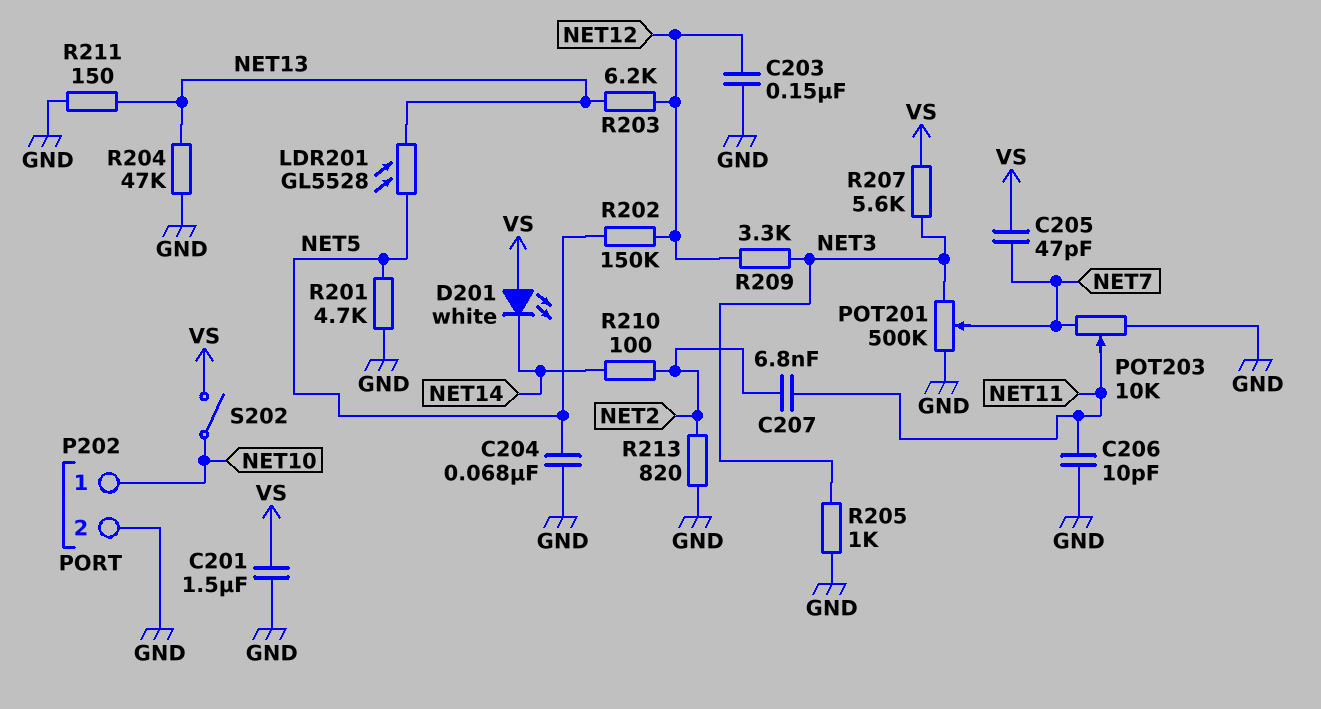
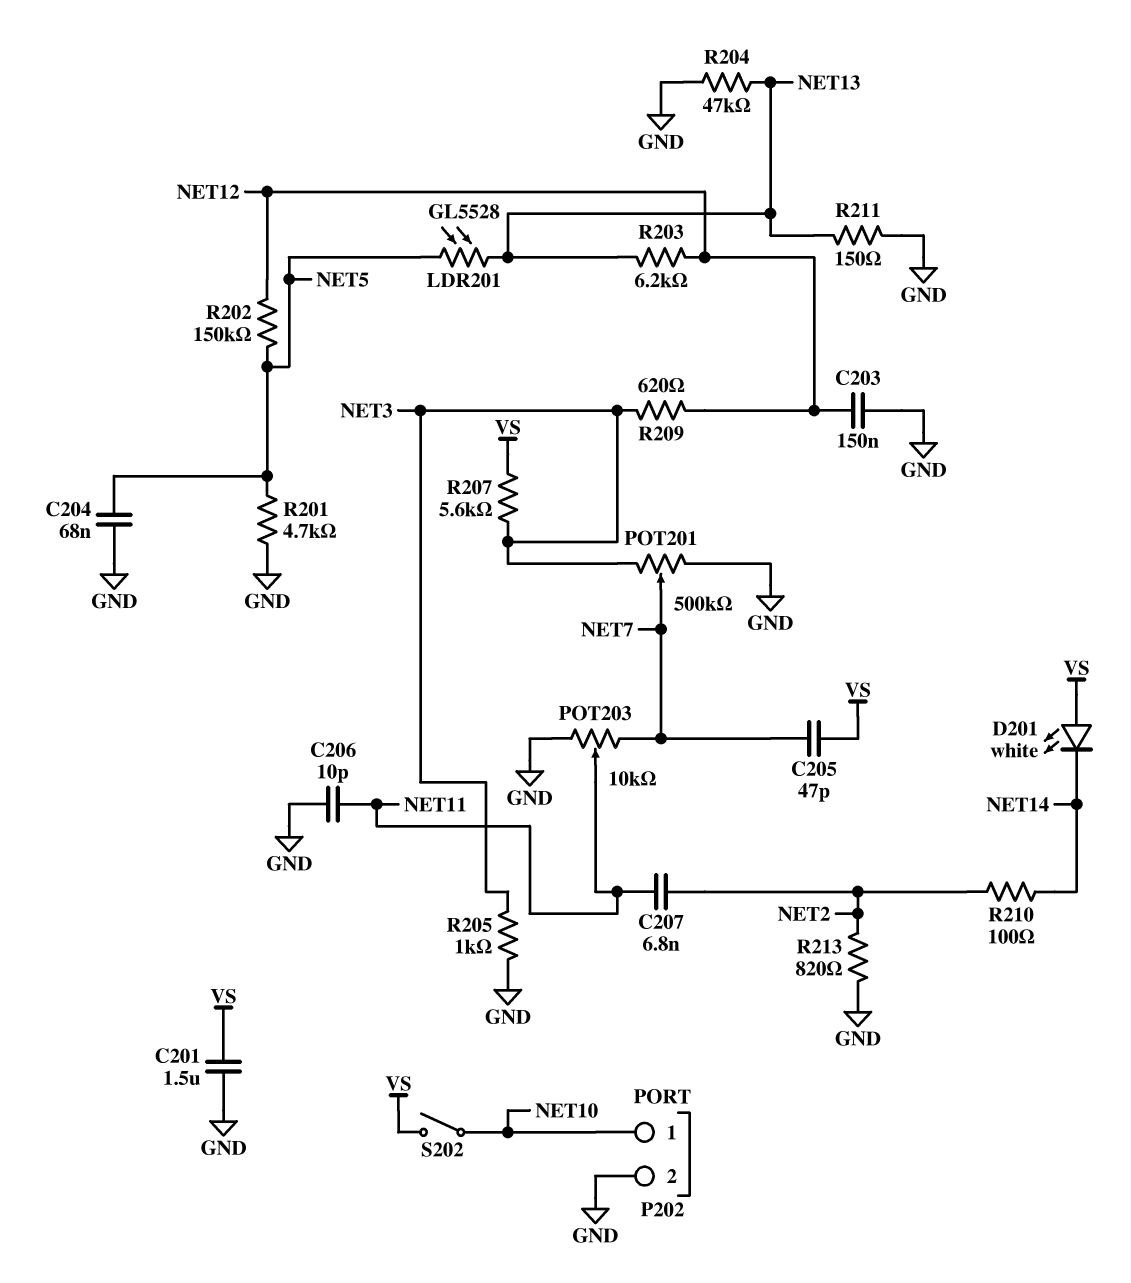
R209: 3.3k (NET3, NET12) -> 620 (NET3, NET12)

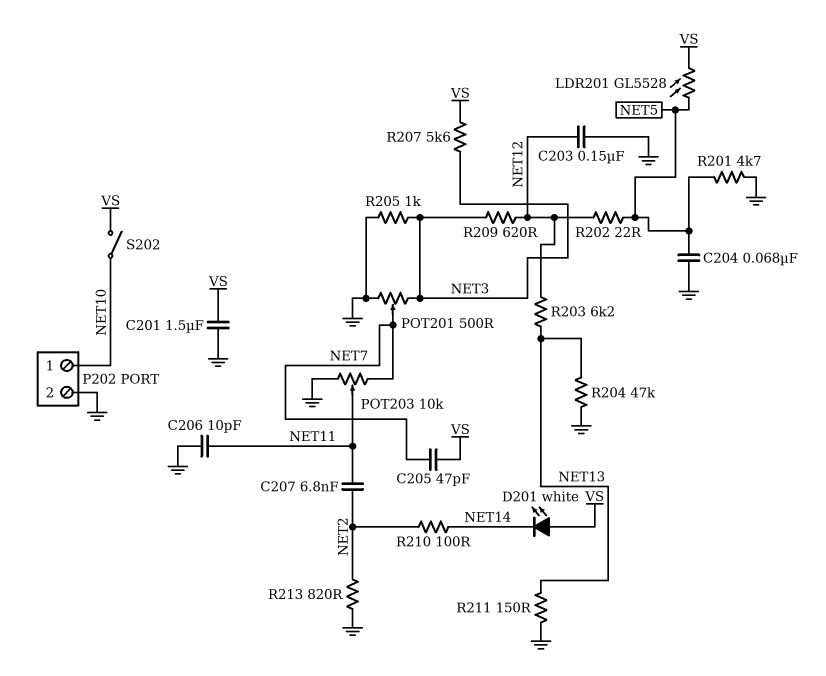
LDR201: GL5528 (NET5, NET13) -> GL5528 (NET5, VS)
POT201: 500k (GND, NET3, wiper NET7) -> 500 (GND, NET3, wiper NET7)
R202: 150k (NET5, NET12) -> 22 (NET5, NET12)

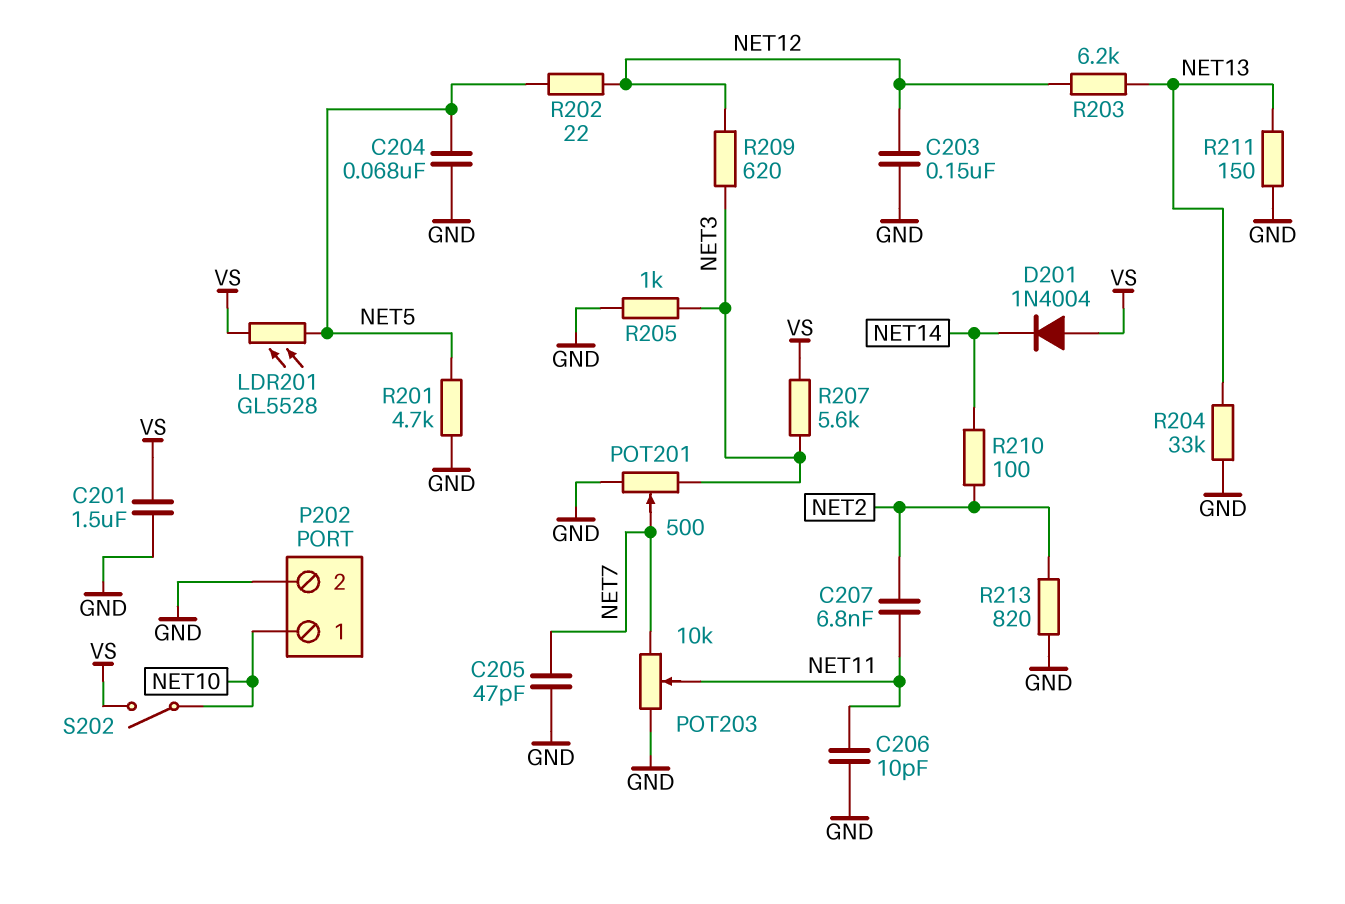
C205: 47pF (NET7, VS) -> 47pF (GND, NET7)
D201: LED white (A VS, K NET14) -> diode 1N4004 (A VS, K NET14)
R204: 47k (GND, NET13) -> 33k (GND, NET13)

